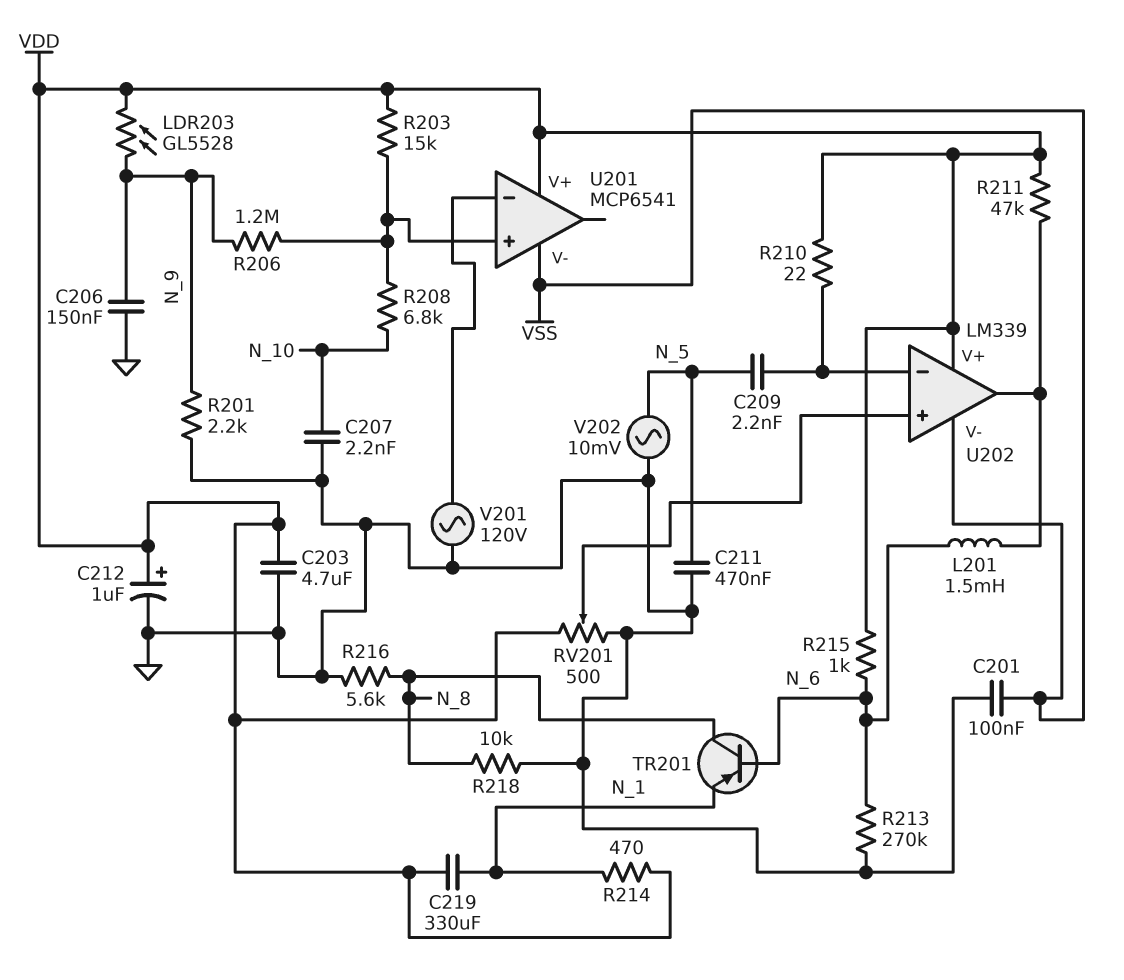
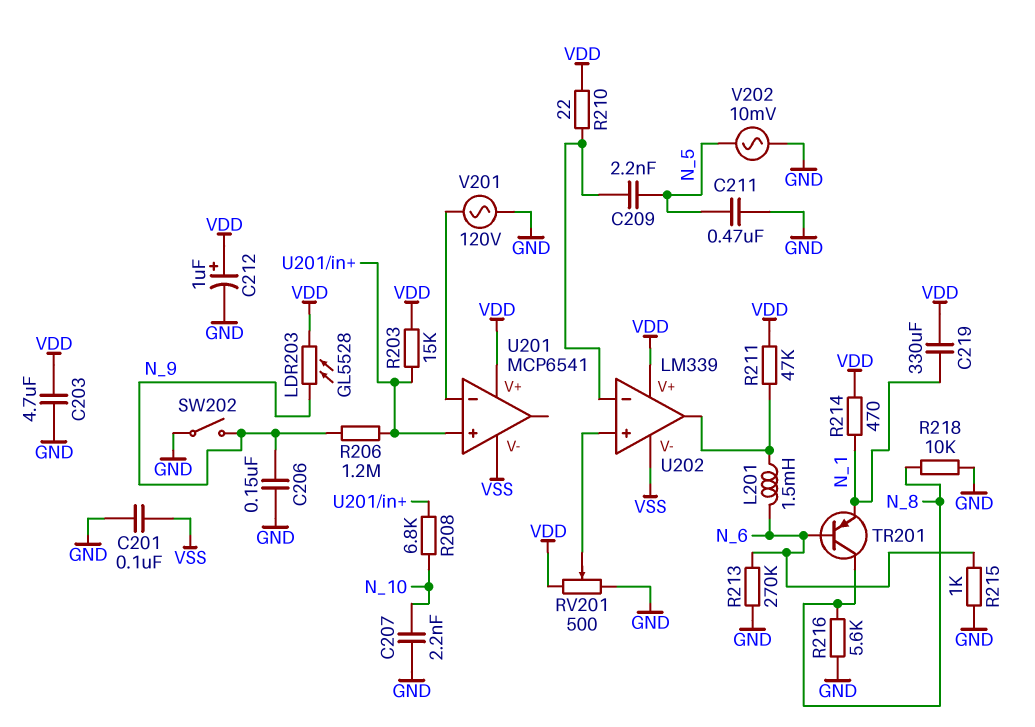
R201: 2.2k (GND, N_9) -> none
R215: 1k (N_6, VDD) -> 1k (GND, N_6)
SW202: none -> switch (GND, N_9)

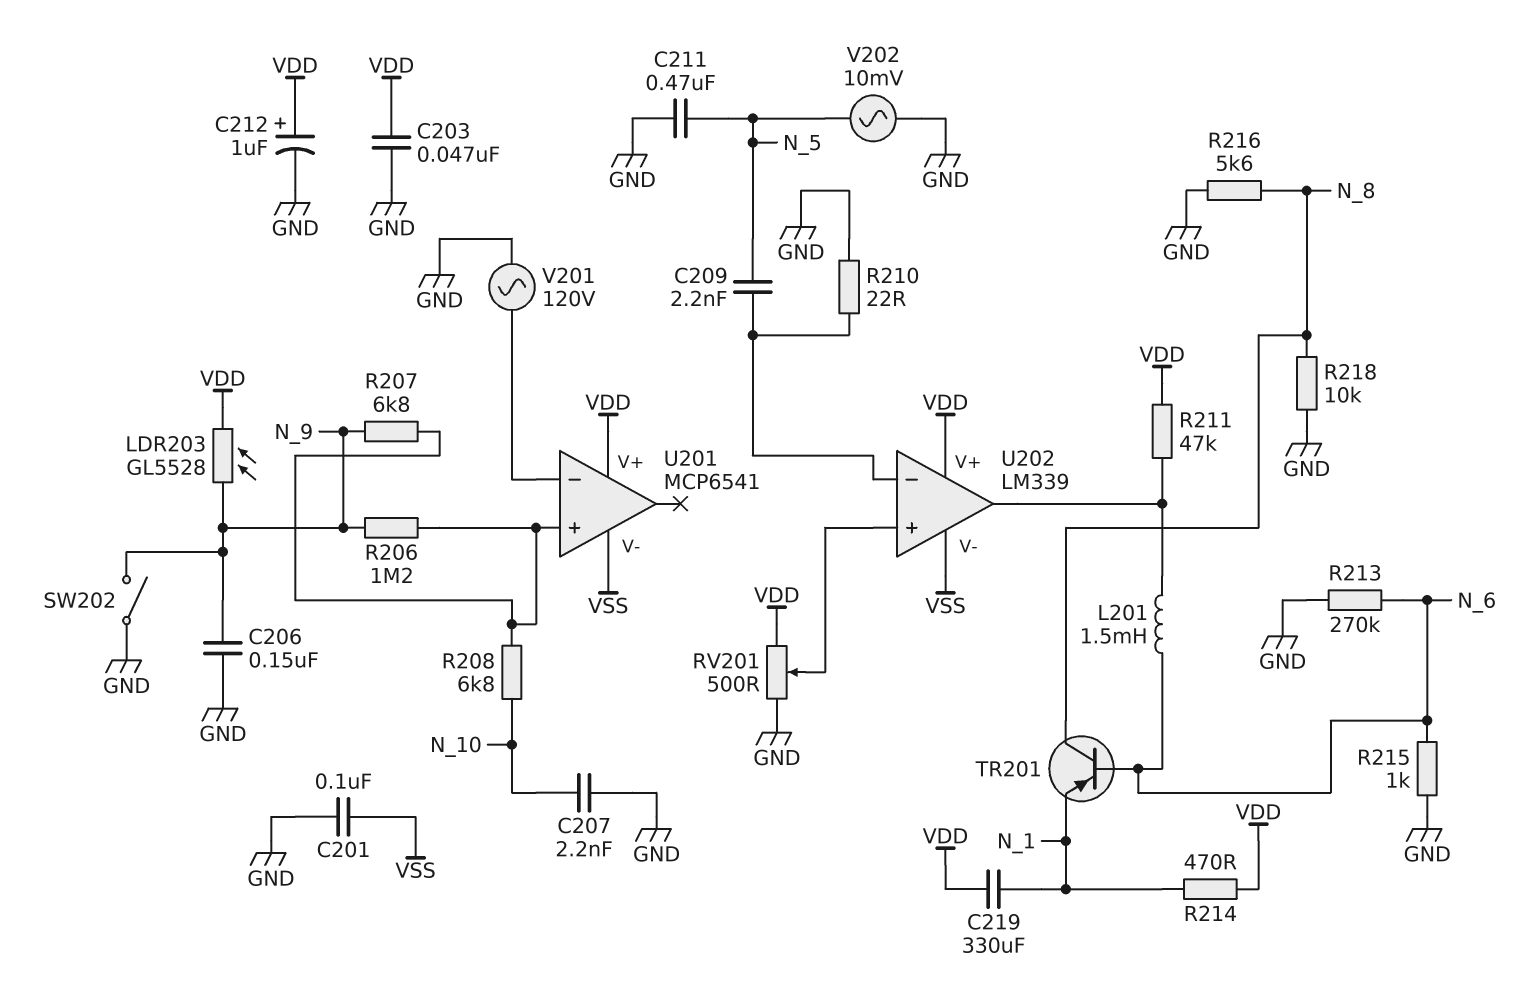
C203: 4.7uF (GND, VDD) -> 47nF (GND, VDD)
R203: 15k (U201/in+, VDD) -> none
R207: none -> 6.8k (N_9, U201/in+)
R210: 22 (U202/in-, VDD) -> 22 (GND, U202/in-)

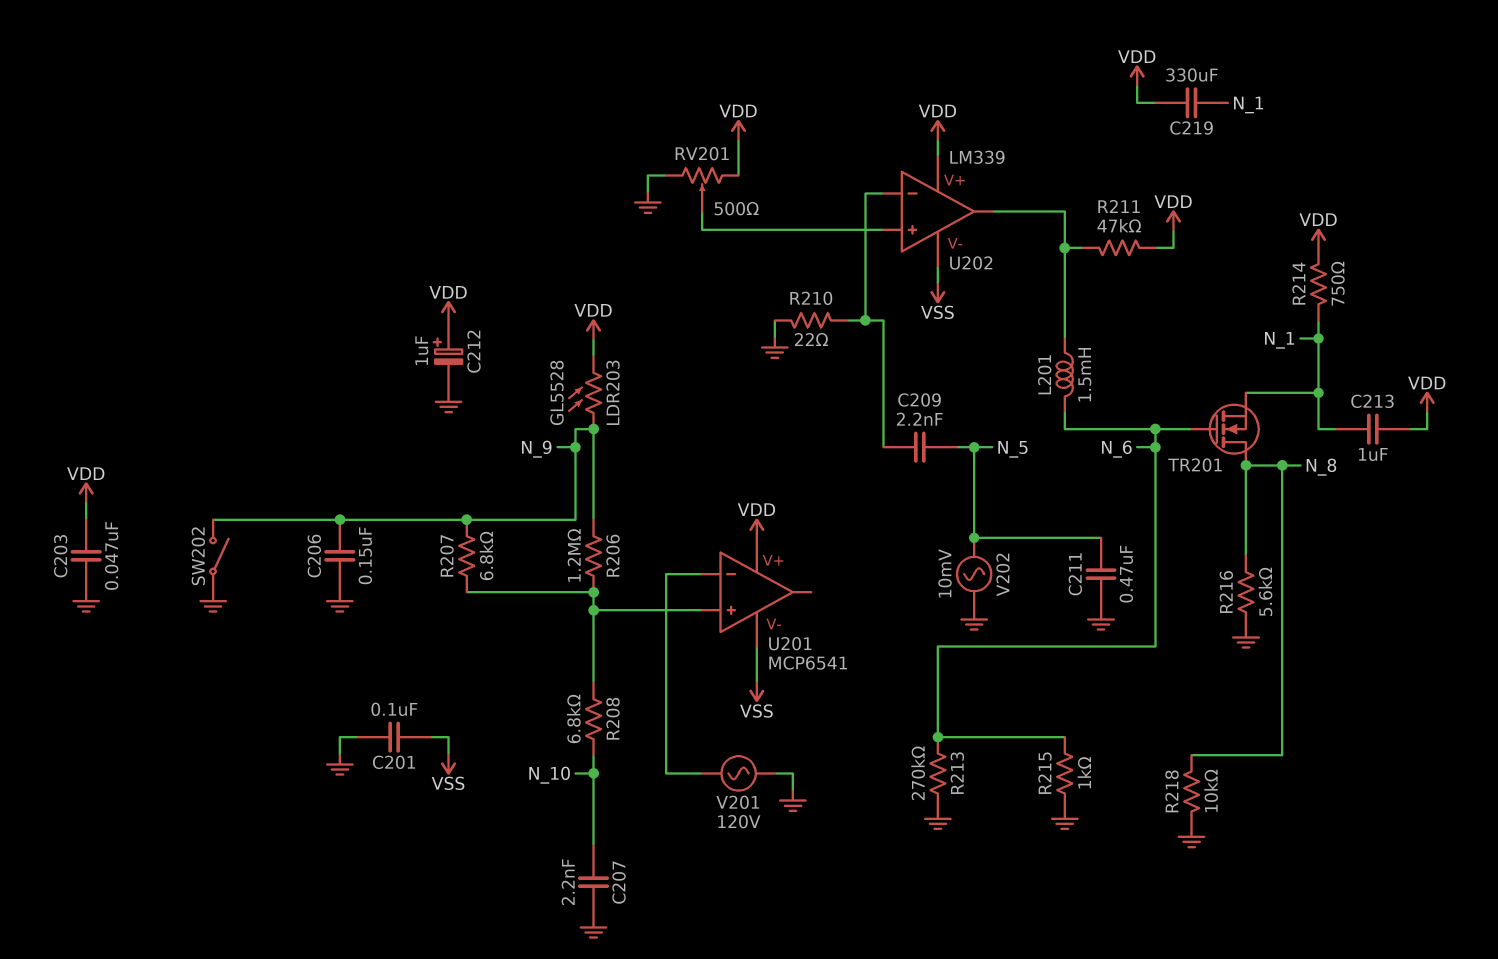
C213: none -> 1uF (N_1, VDD)
R214: 470 (N_1, VDD) -> 750 (N_1, VDD)
TR201: PNP (B N_6, C N_8, E N_1) -> NMOS (G N_6, D N_8, S N_1)

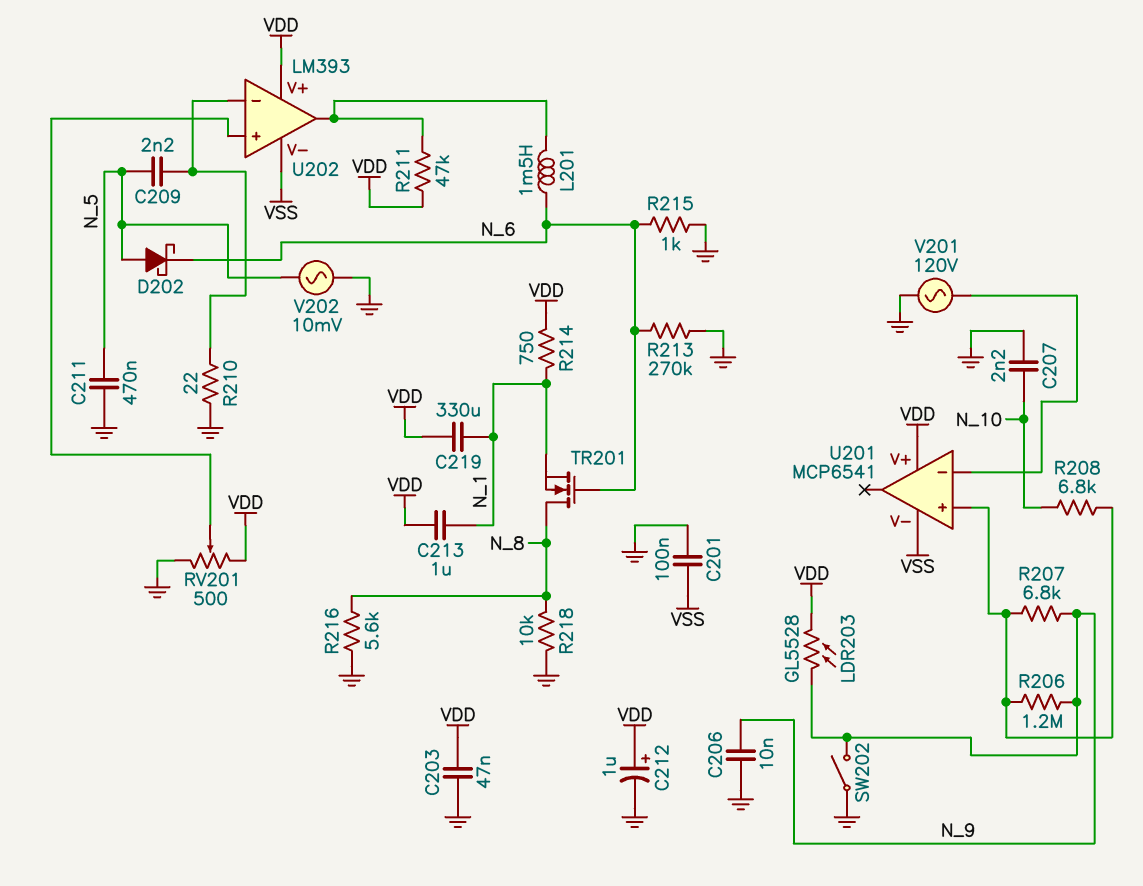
C206: 150nF (GND, N_9) -> 10nF (GND, N_9)
D202: none -> schottky (A N_5, K N_6)
U202: LM339 -> LM393

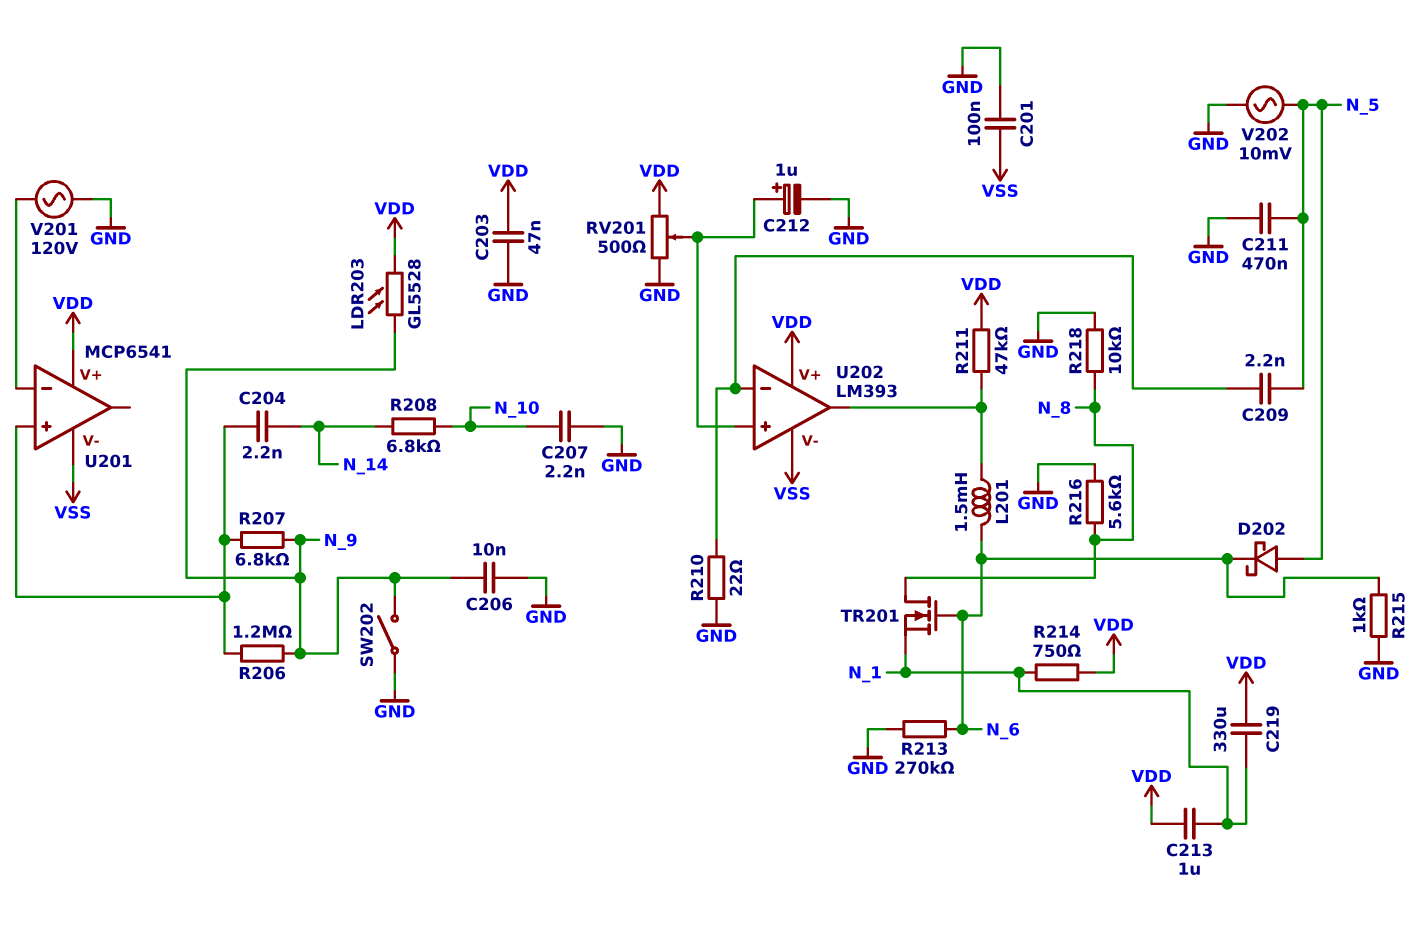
C204: none -> 2.2nF (N_14, U201/in+)
C212: 1uF (plus VDD, minus GND) -> 1uF (plus U202/in+, minus GND)
R208: 6.8k (N_10, U201/in+) -> 6.8k (N_10, N_14)

